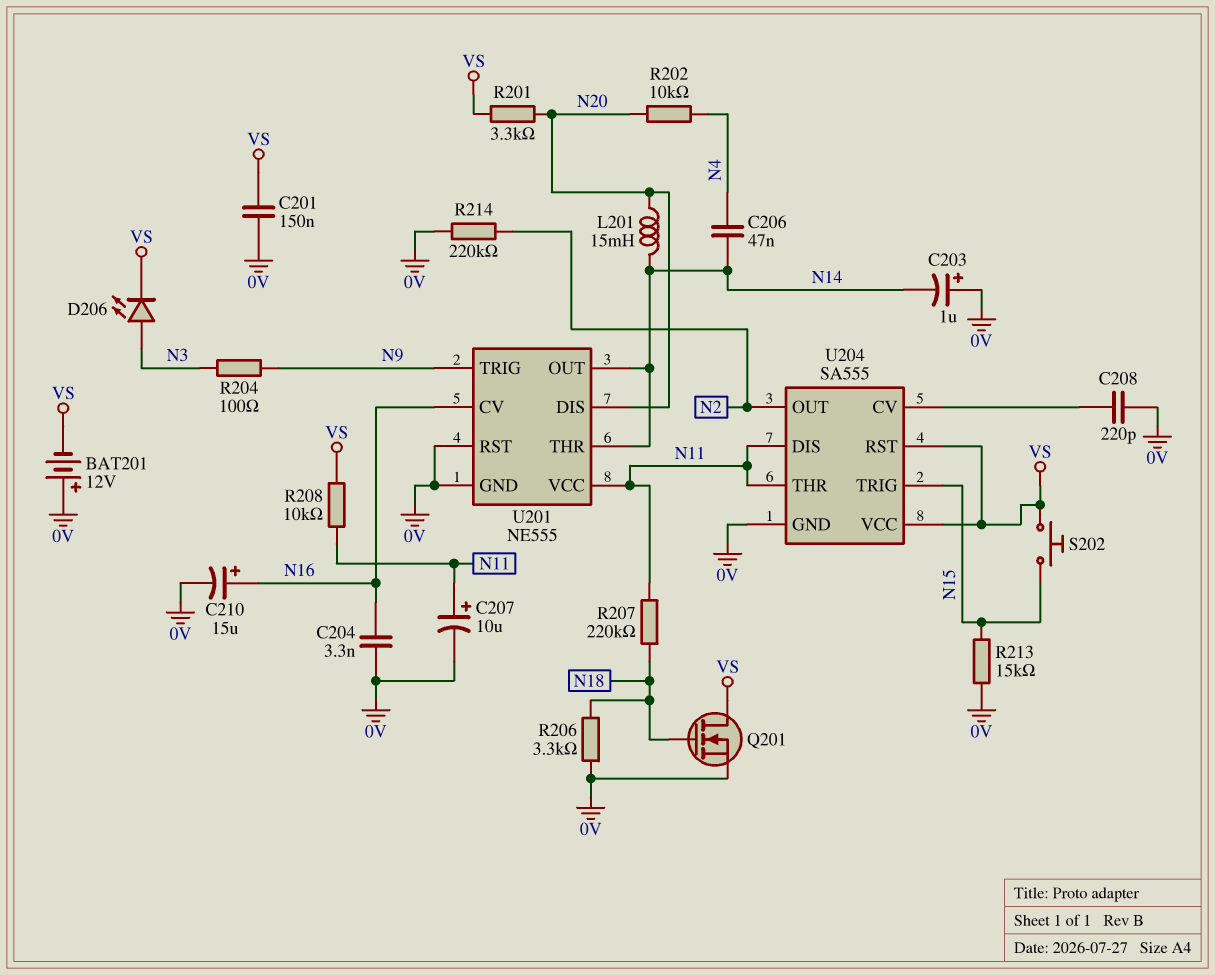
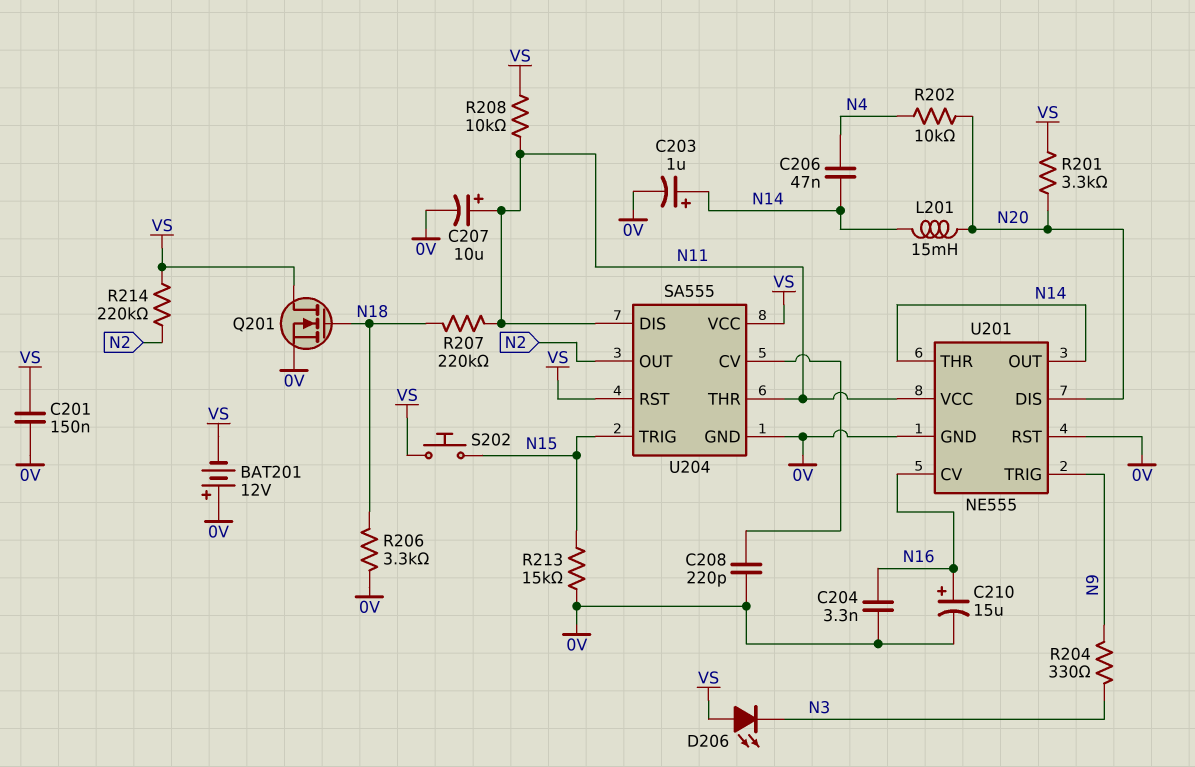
C203: 1uF (plus 0V, minus N14) -> 1uF (plus N14, minus 0V)
D206: LED (A N3, K VS) -> LED (A VS, K N3)
R204: 100 (N3, N9) -> 330 (N3, N9)
R214: 220k (0V, N2) -> 220k (N2, VS)

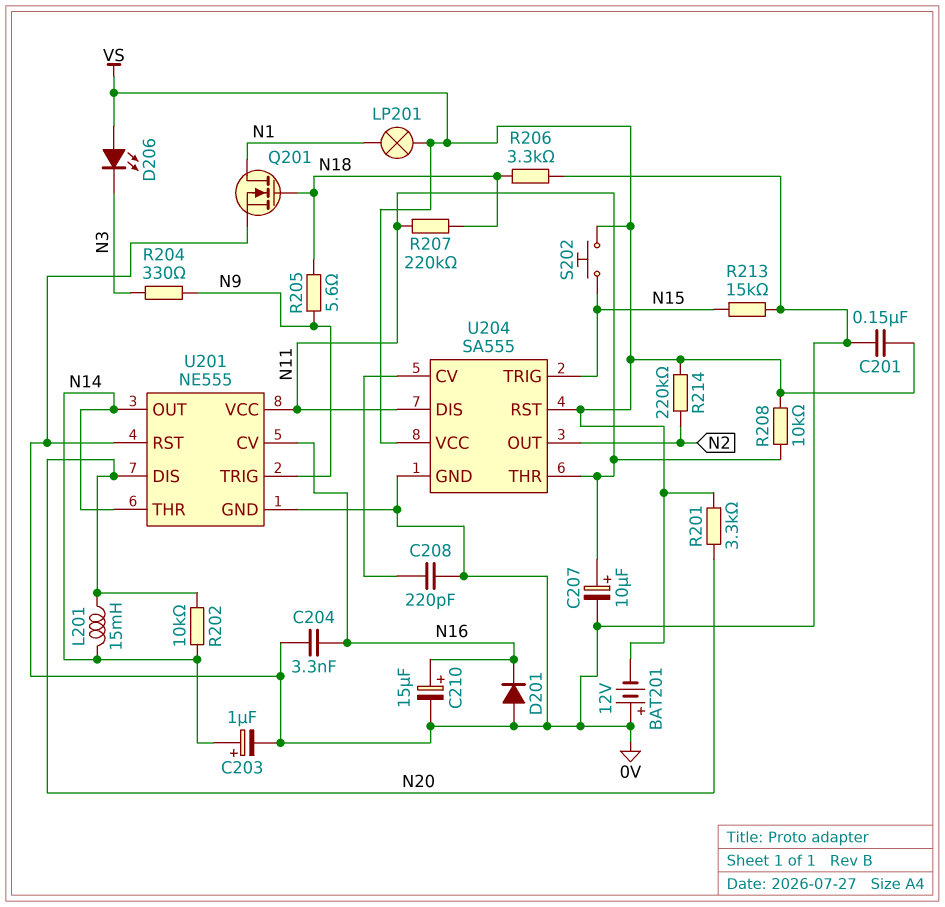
C206: 47nF (N4, N14) -> none
D201: none -> diode (A 0V, K N16)
LP201: none -> lamp (N1, VS)
Q201: NMOS (G N18, D VS, S 0V) -> NMOS (G N18, D N1, S 0V)
R202: 10k (N4, N20) -> 10k (N14, N20)
R205: none -> 5.6 (N9, N18)

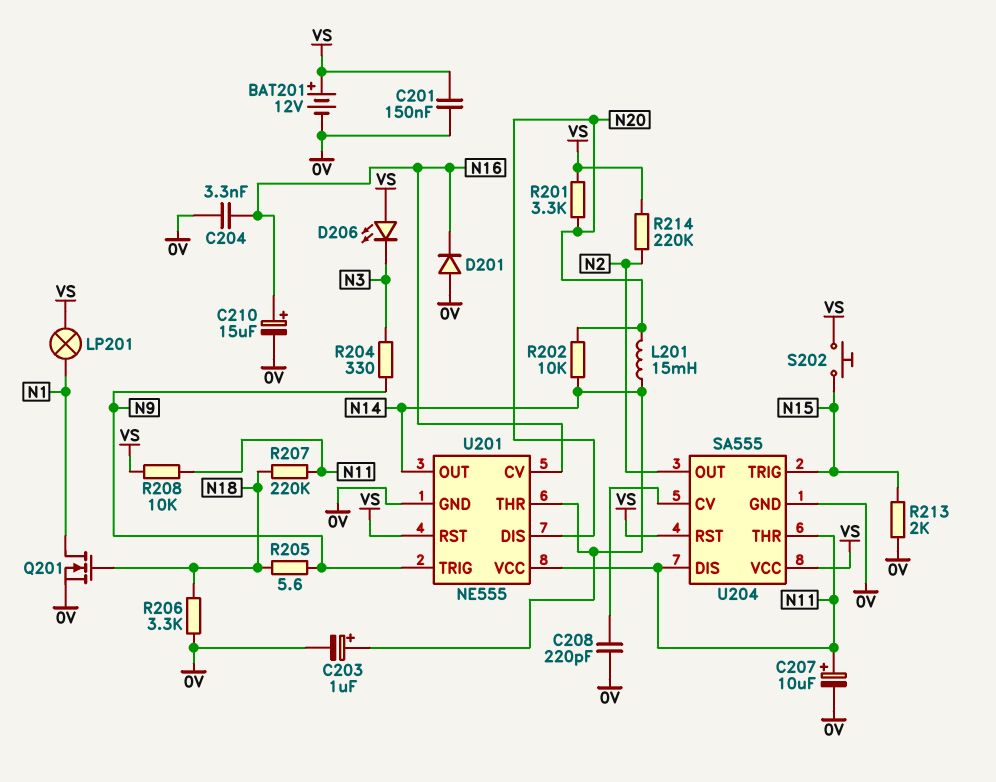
BAT201: 12V (plus 0V, minus VS) -> 12V (plus VS, minus 0V)
R213: 15k (0V, N15) -> 2k (0V, N15)
U201 pin RST: 0V -> VS

